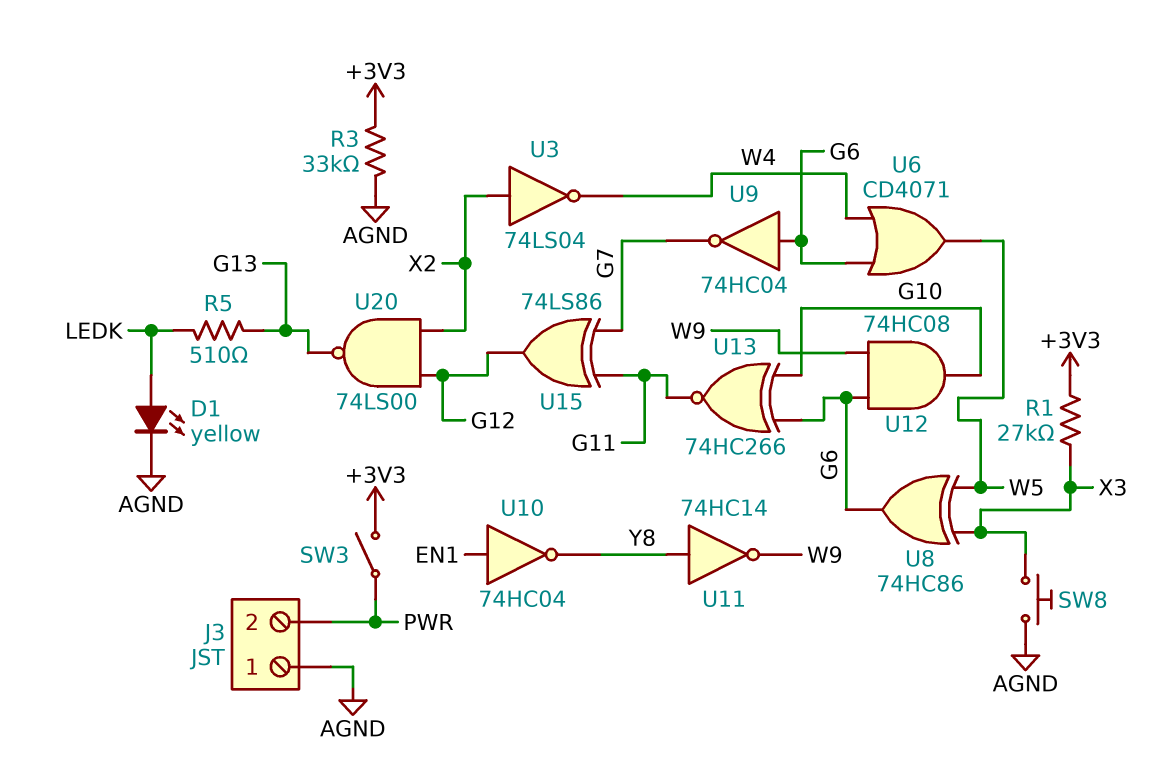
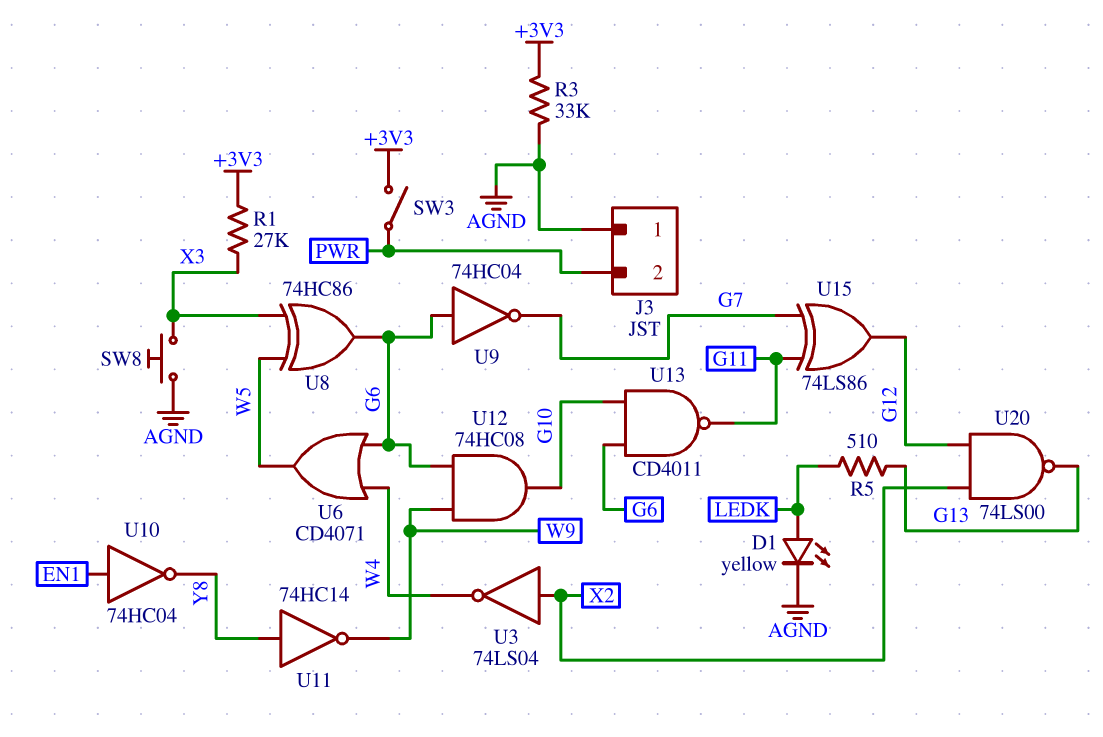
U13: XNOR 74HC266 (in G6, in G10, out G11) -> NAND CD4011 (in G6, in G10, out G11)

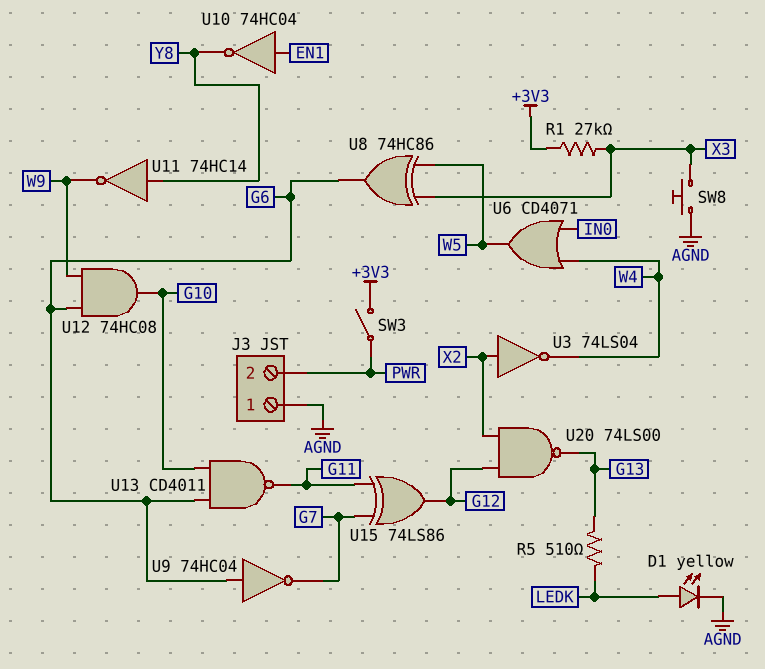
R3: 33k (+3V3, AGND) -> none
U6: OR CD4071 (in G6, in W4, out W5) -> OR CD4071 (in IN0, in W4, out W5)

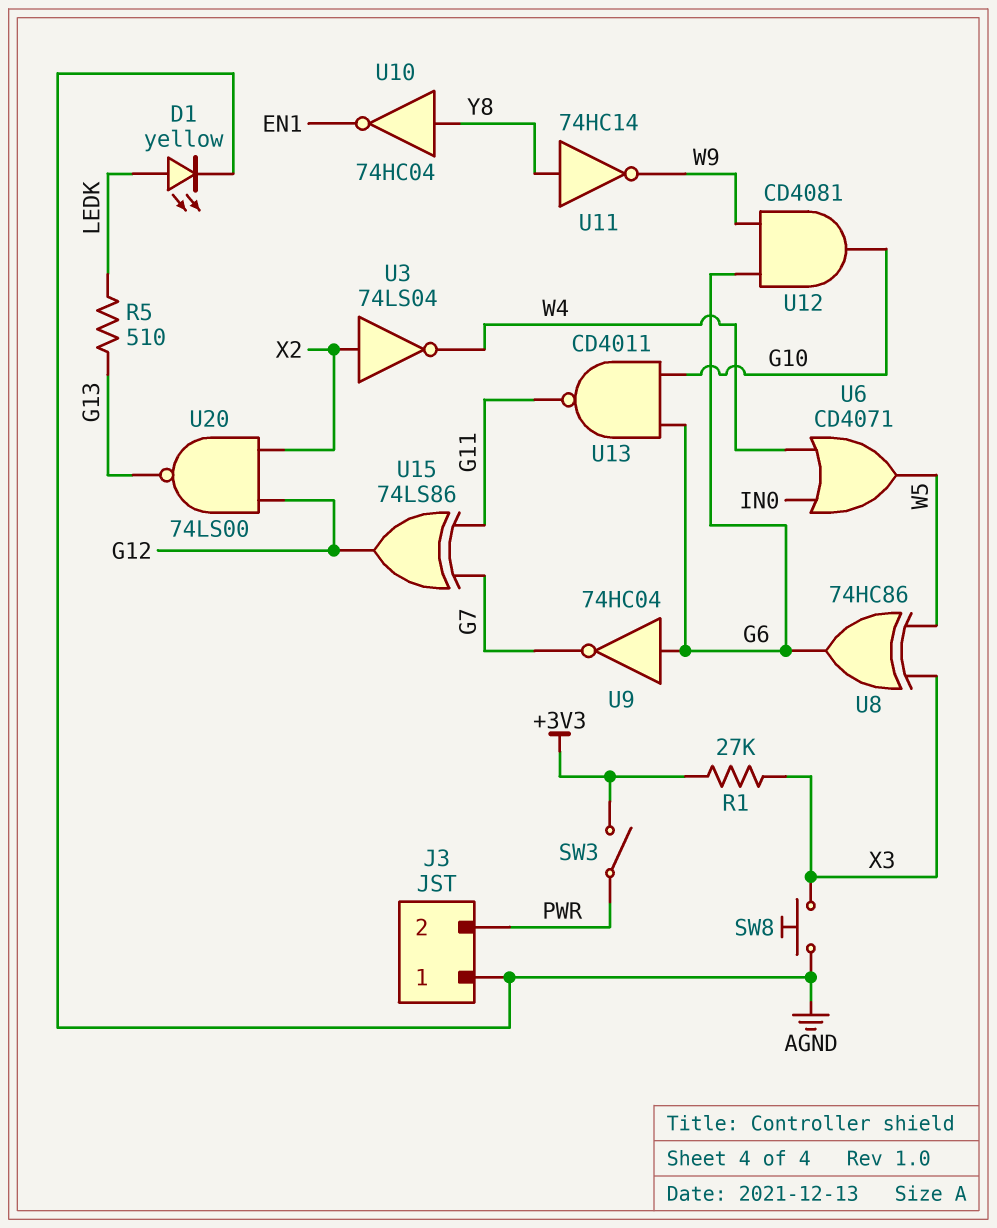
U10: NOT 74HC04 (in EN1, out Y8) -> NOT 74HC04 (in Y8, out EN1)
U12: AND 74HC08 (in G6, in W9, out G10) -> AND CD4081 (in G6, in W9, out G10)

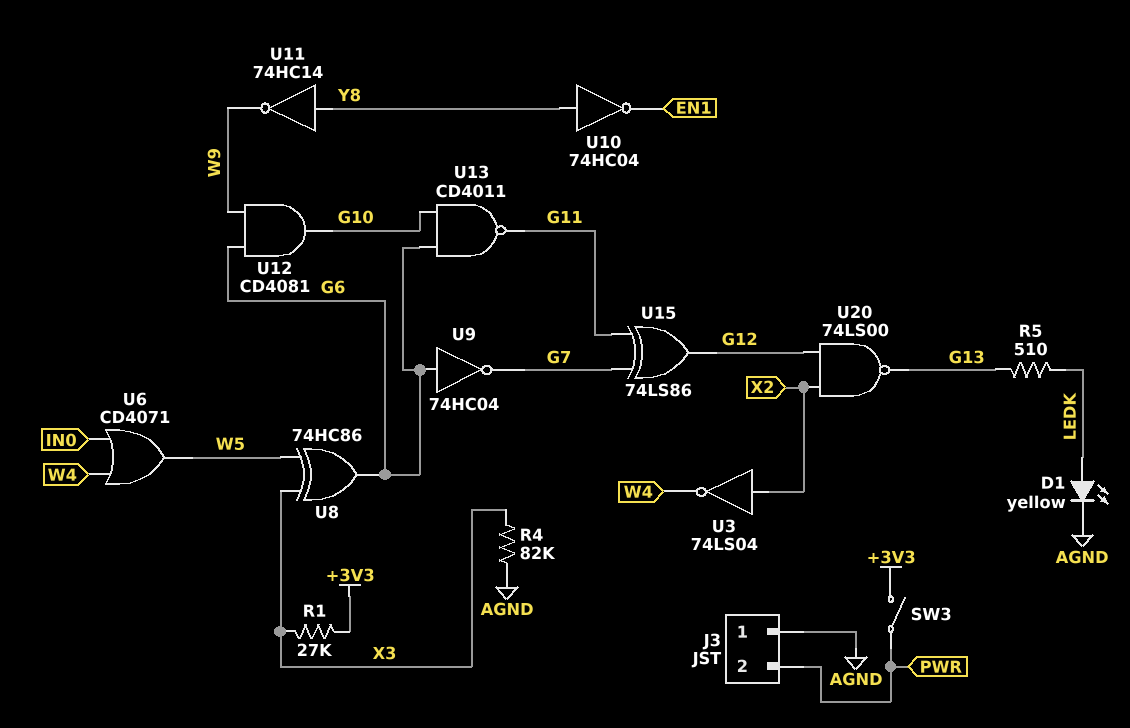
R4: none -> 82k (AGND, X3)
SW8: button (AGND, X3) -> none

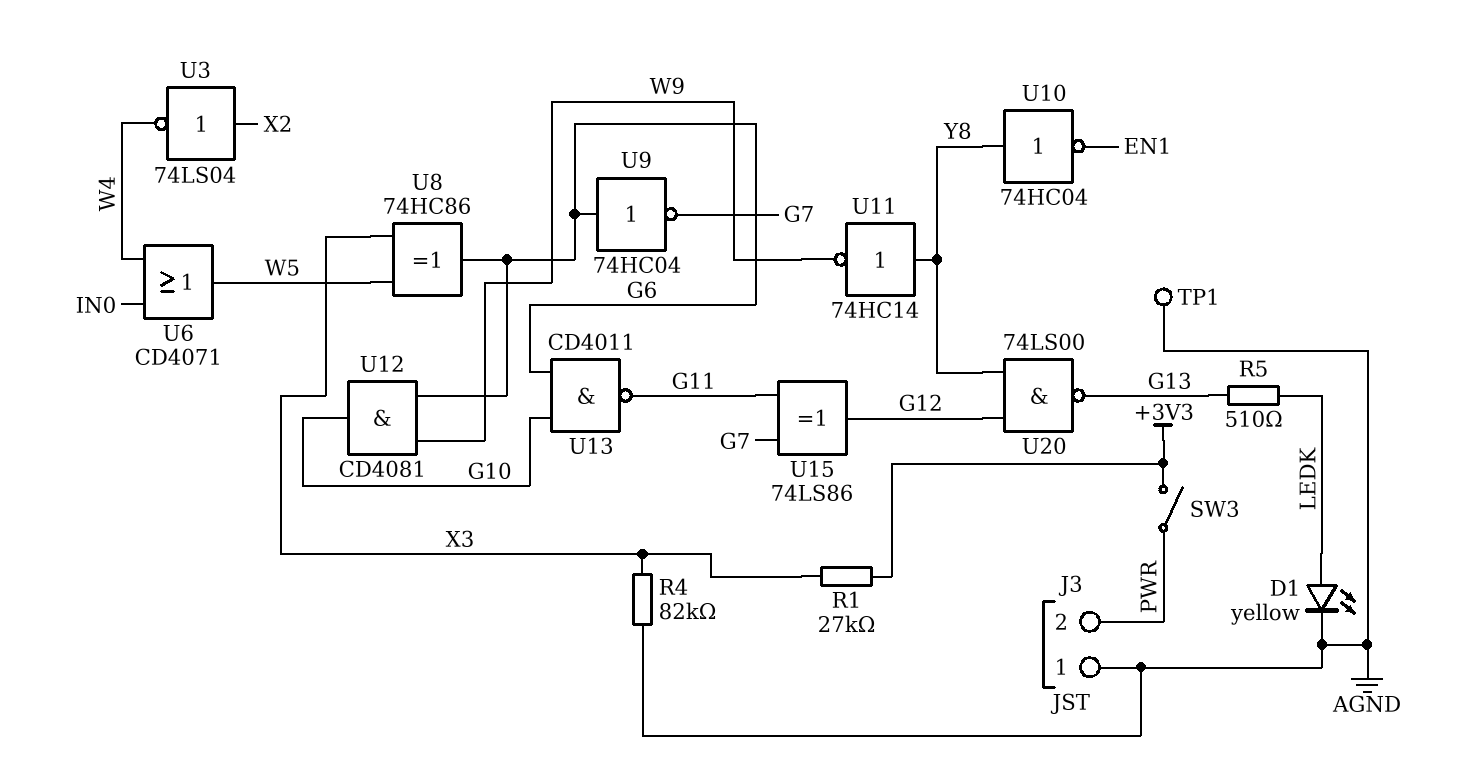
TP1: none -> test point (AGND)
U20: NAND 74LS00 (in G12, in X2, out G13) -> NAND 74LS00 (in G12, in Y8, out G13)

